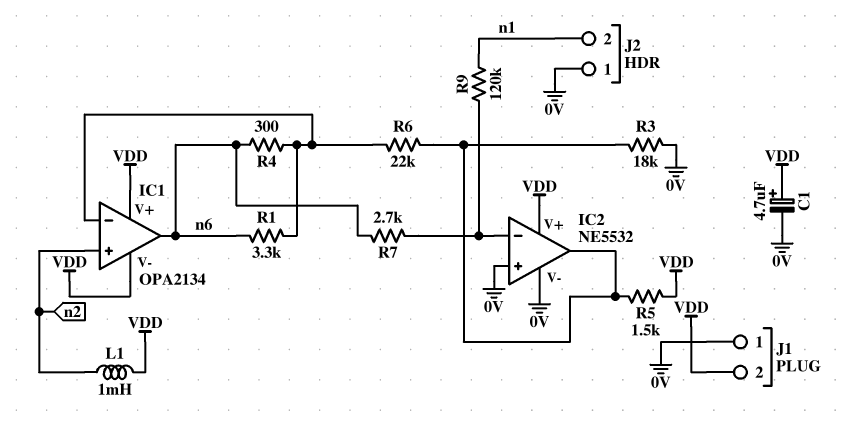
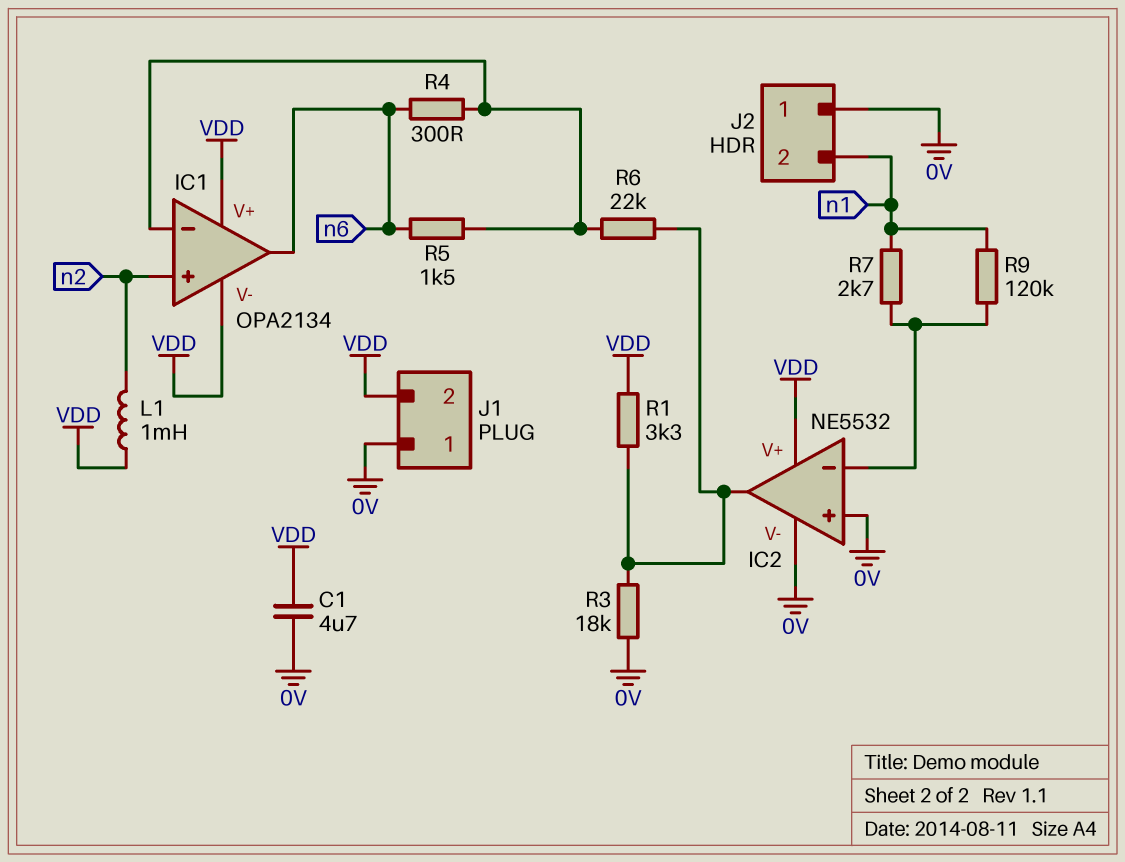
C1: 4.7uF (plus VDD, minus 0V) -> 4.7uF (0V, VDD)
R1: 3.3k (IC1/in-, n6) -> 3.3k (IC2/out, VDD)
R5: 1.5k (IC2/out, VDD) -> 1.5k (IC1/in-, n6)
R7: 2.7k (IC2/in-, n6) -> 2.7k (IC2/in-, n1)

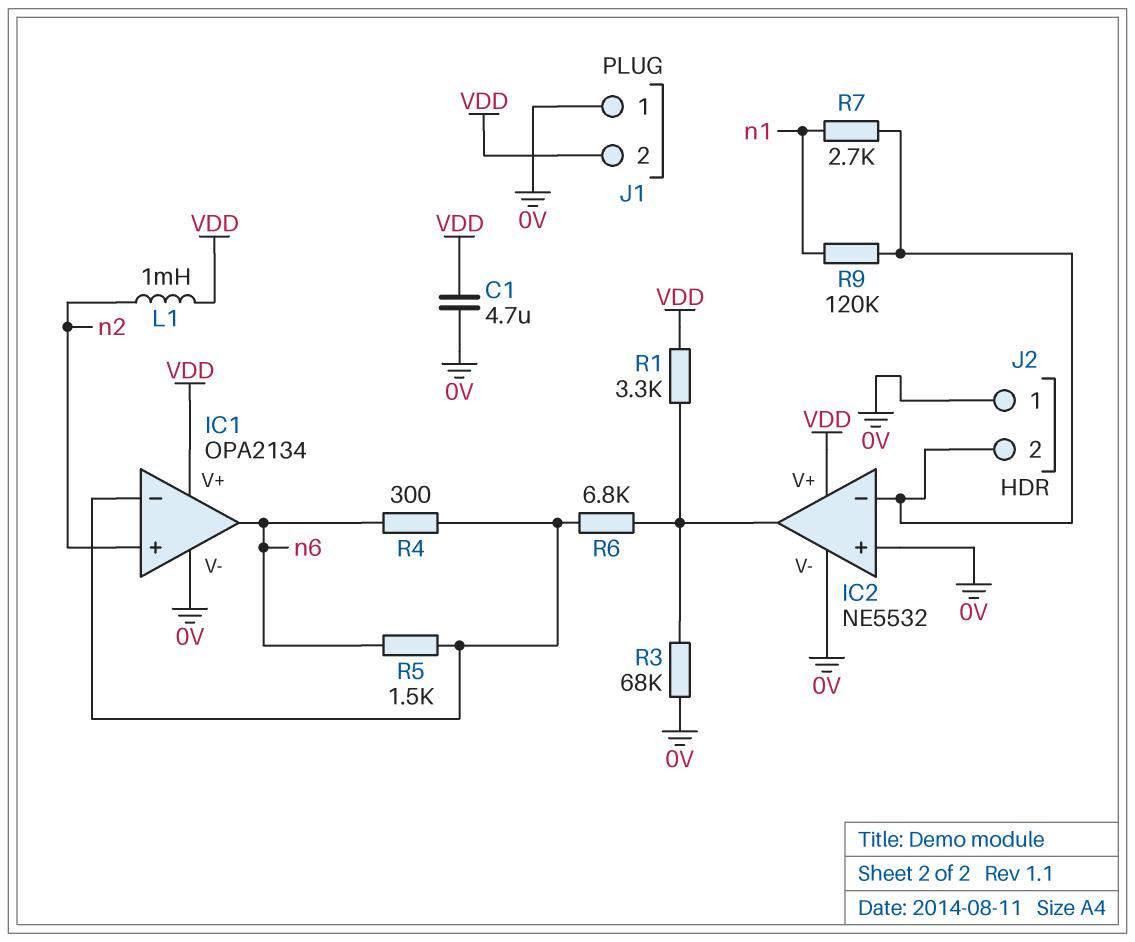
IC1 pin V-: VDD -> 0V
J2 pin 2: n1 -> IC2/in-
R3: 18k (0V, IC2/out) -> 68k (0V, IC2/out)
R6: 22k (IC1/in-, IC2/out) -> 6.8k (IC1/in-, IC2/out)

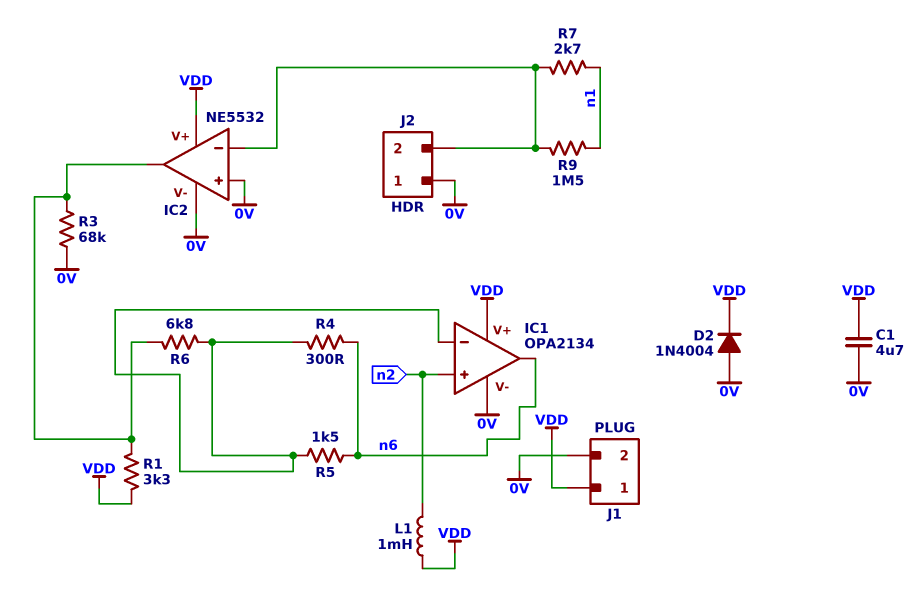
D2: none -> diode 1N4004 (A 0V, K VDD)
J1 pin 1: 0V -> VDD
J1 pin 2: VDD -> 0V
R9: 120k (IC2/in-, n1) -> 1.5M (IC2/in-, n1)

